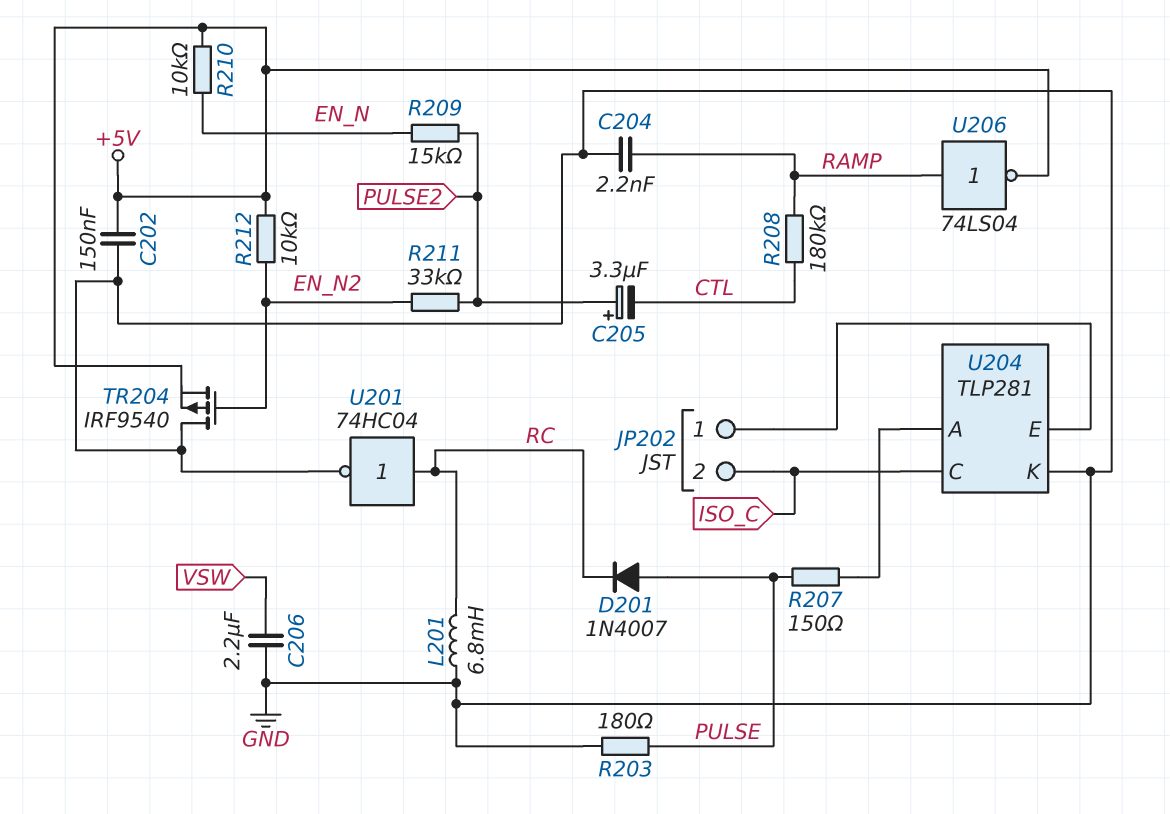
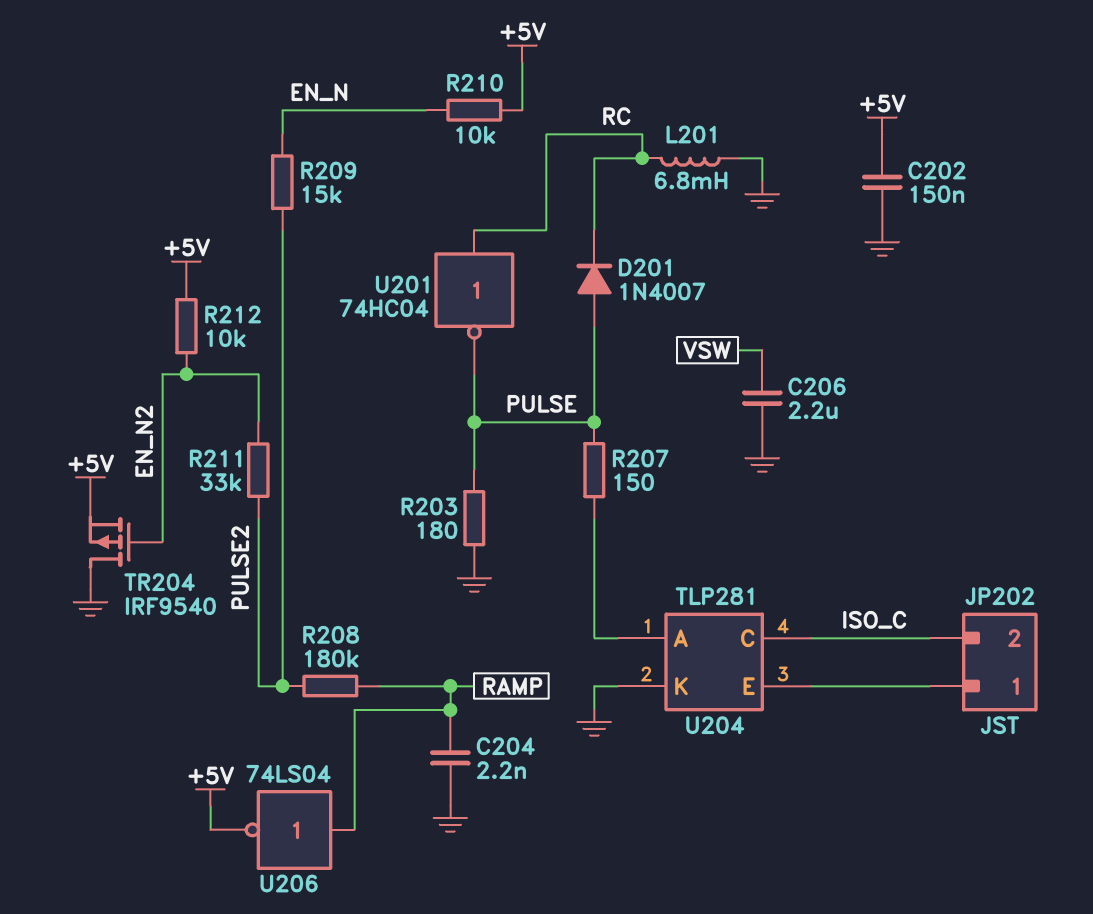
C205: 3.3uF (plus PULSE2, minus CTL) -> none
R208: 180k (CTL, RAMP) -> 180k (PULSE2, RAMP)
U201: NOT 74HC04 (in RC, out GND) -> NOT 74HC04 (in RC, out PULSE)

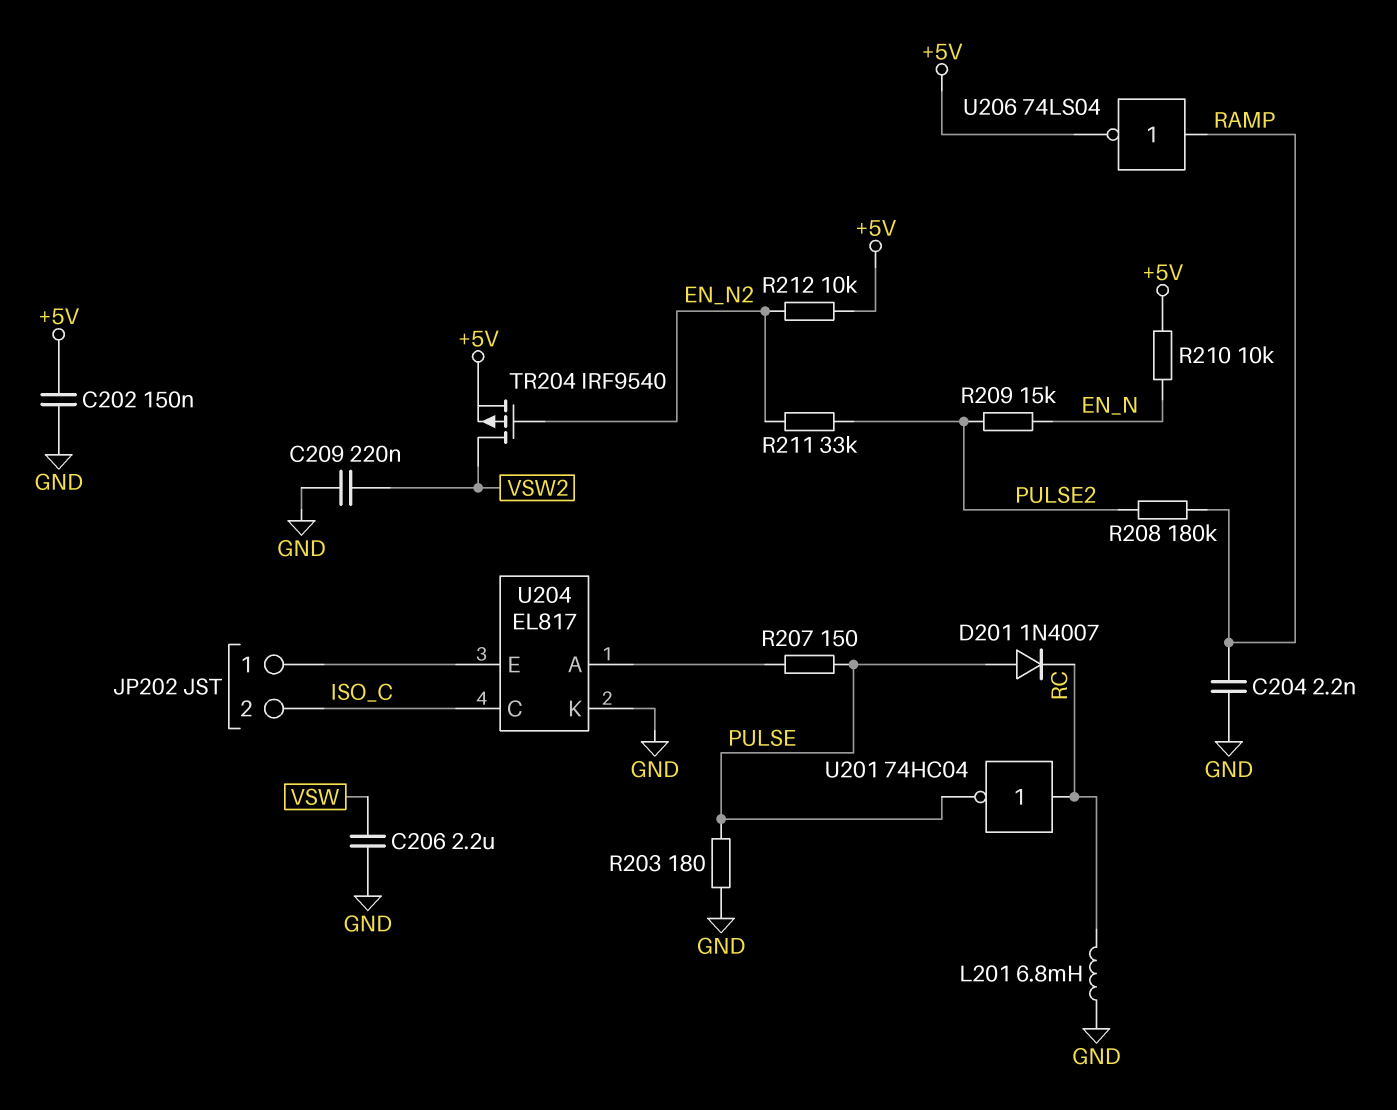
C209: none -> 220nF (GND, VSW2)
TR204: PMOS IRF9540 (G EN_N2, D GND, S +5V) -> PMOS IRF9540 (G EN_N2, D VSW2, S +5V)
U204: TLP281 -> EL817

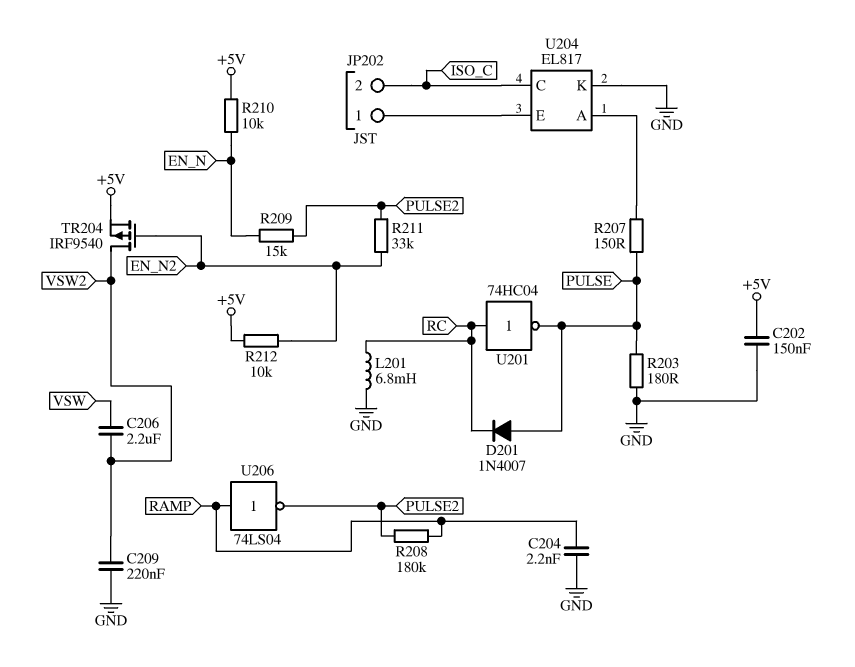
C206: 2.2uF (GND, VSW) -> 2.2uF (VSW, VSW2)
U206: NOT 74LS04 (in RAMP, out +5V) -> NOT 74LS04 (in RAMP, out PULSE2)

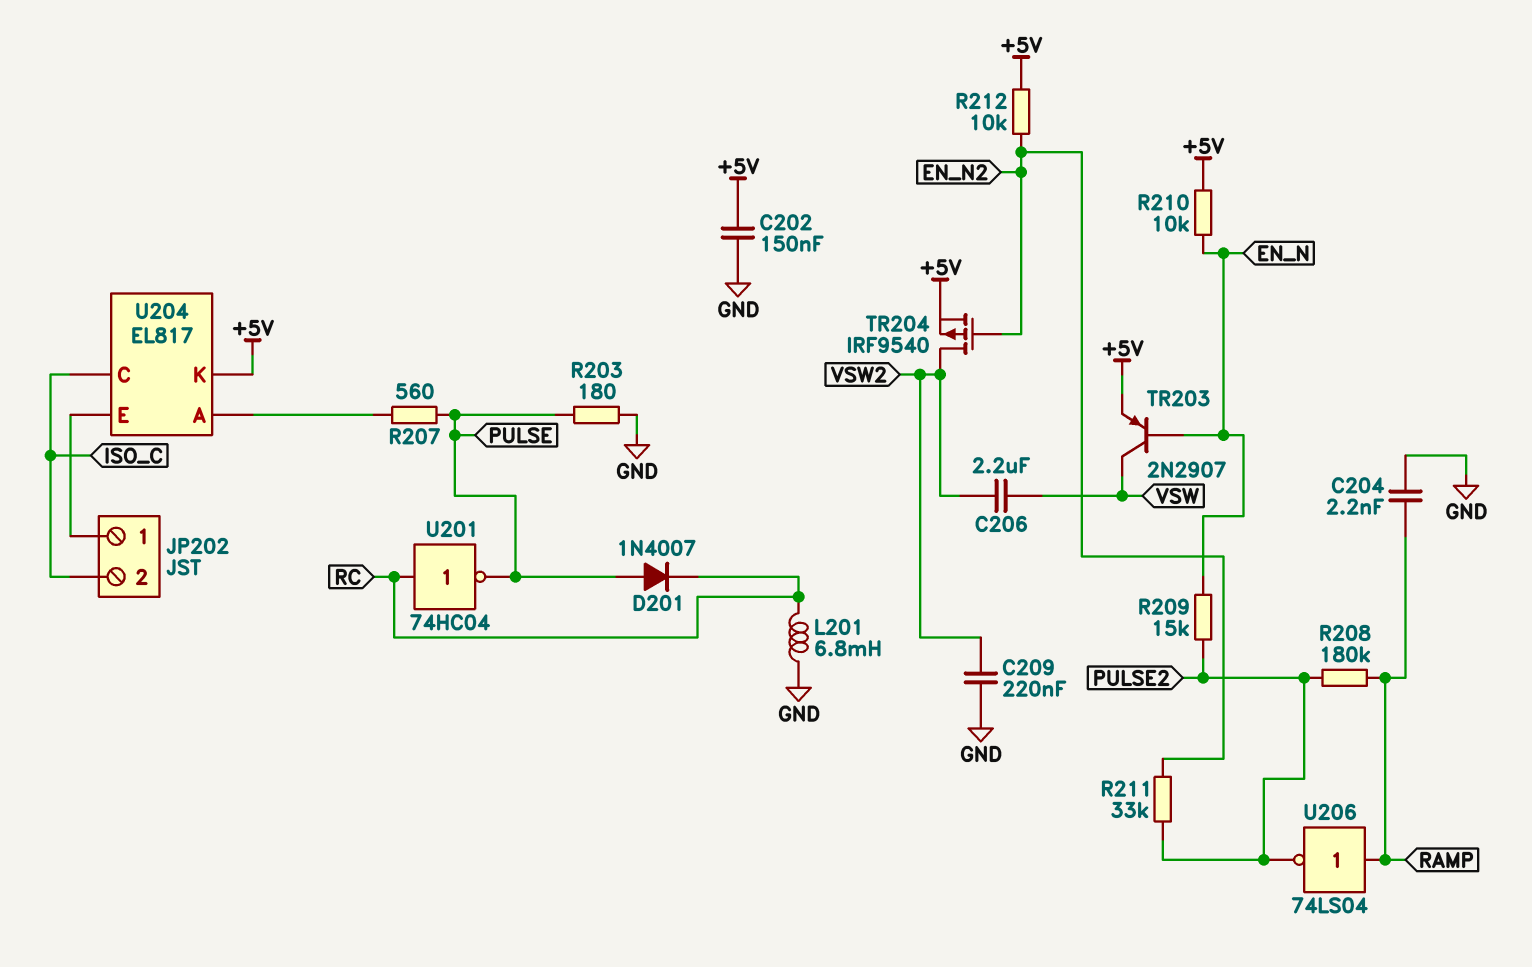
R207: 150 (PULSE, U204/A) -> 560 (PULSE, U204/A)
TR203: none -> PNP 2N2907 (B EN_N, C VSW, E +5V)
U204 pin K: GND -> +5V

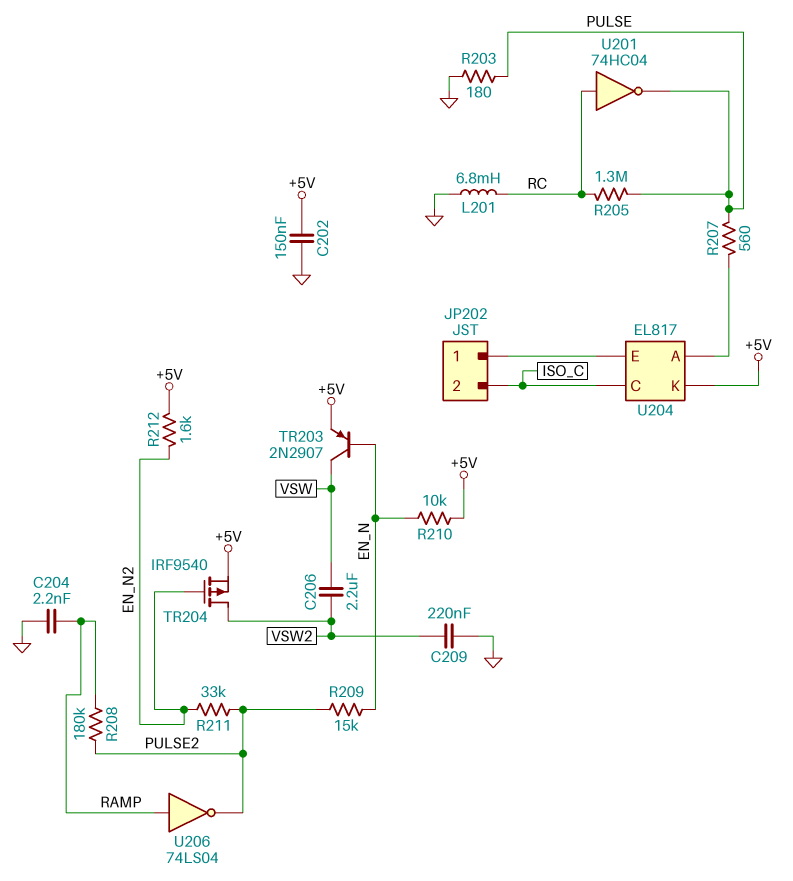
D201: diode 1N4007 (A PULSE, K RC) -> none
R205: none -> 1.3M (PULSE, RC)
R212: 10k (+5V, EN_N2) -> 1.6k (+5V, EN_N2)

